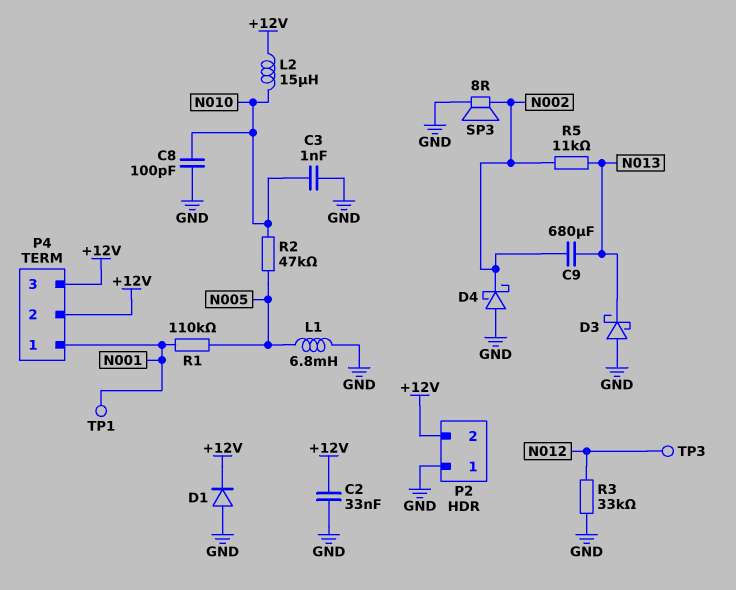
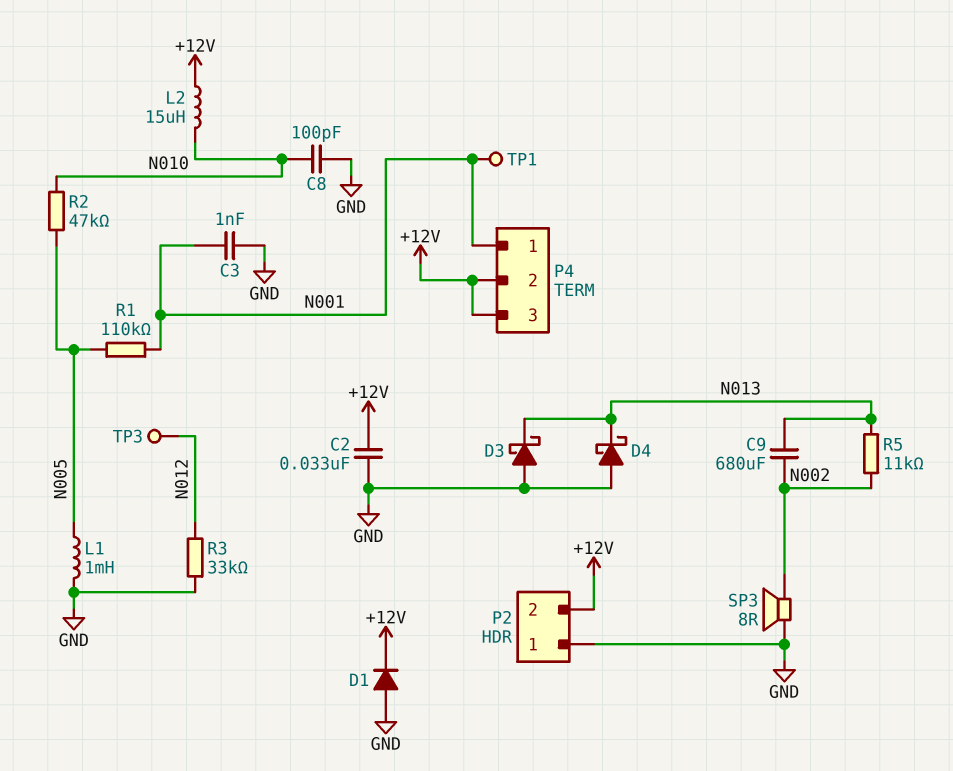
C3: 1nF (GND, N010) -> 1nF (GND, N001)
D4: schottky (A GND, K N002) -> schottky (A GND, K N013)
L1: 6.8mH (GND, N005) -> 1mH (GND, N005)

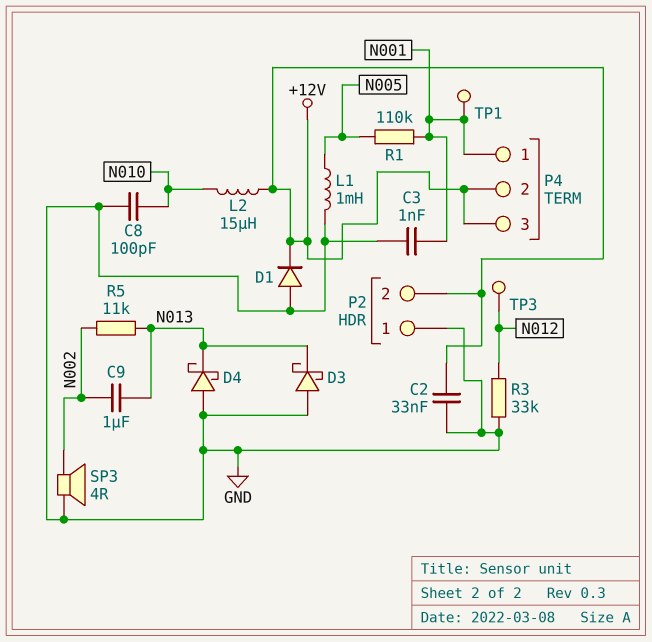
C9: 680uF (N002, N013) -> 1uF (N002, N013)
R2: 47k (N005, N010) -> none
SP3: speaker 8R (GND, N002) -> speaker 4R (GND, N002)

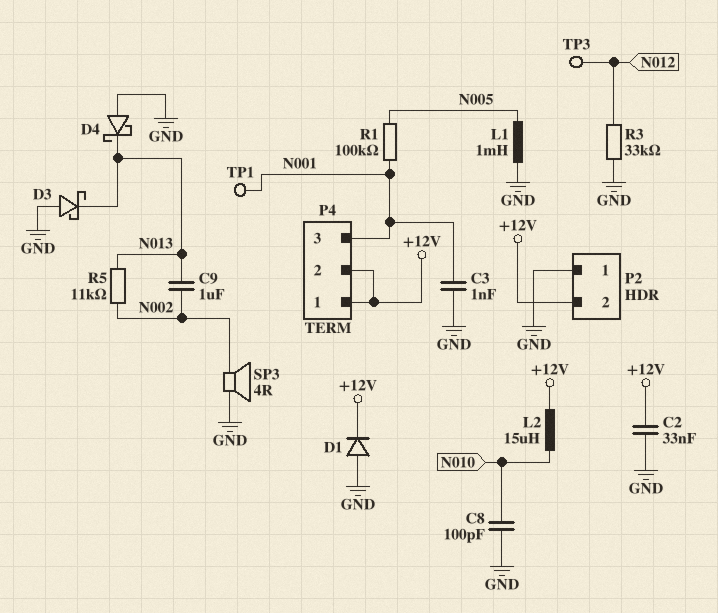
P4 pin 1: N001 -> +12V
P4 pin 3: +12V -> N001
R1: 110k (N001, N005) -> 100k (N001, N005)

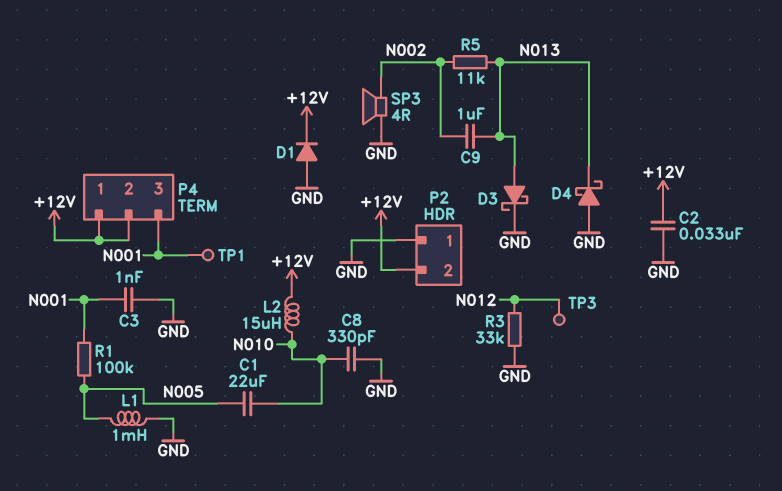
C1: none -> 22uF (N005, N010)
C8: 100pF (GND, N010) -> 330pF (GND, N010)
D3: schottky (A GND, K N013) -> schottky (A N013, K GND)

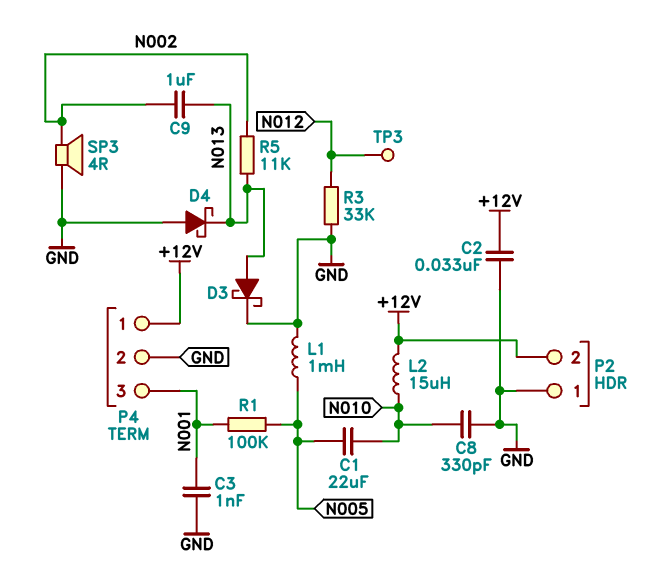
D1: diode (A GND, K +12V) -> none
P4 pin 2: +12V -> GND
TP1: test point (N001) -> none

